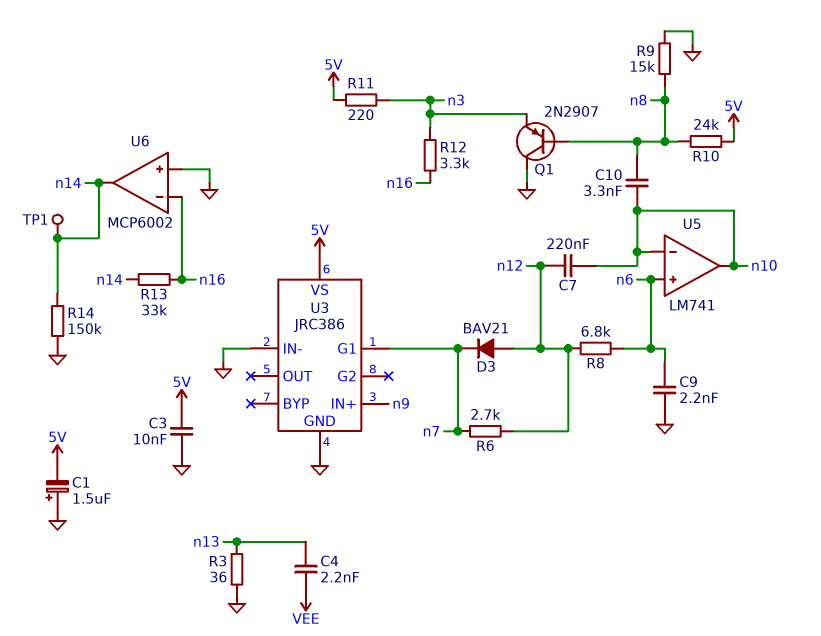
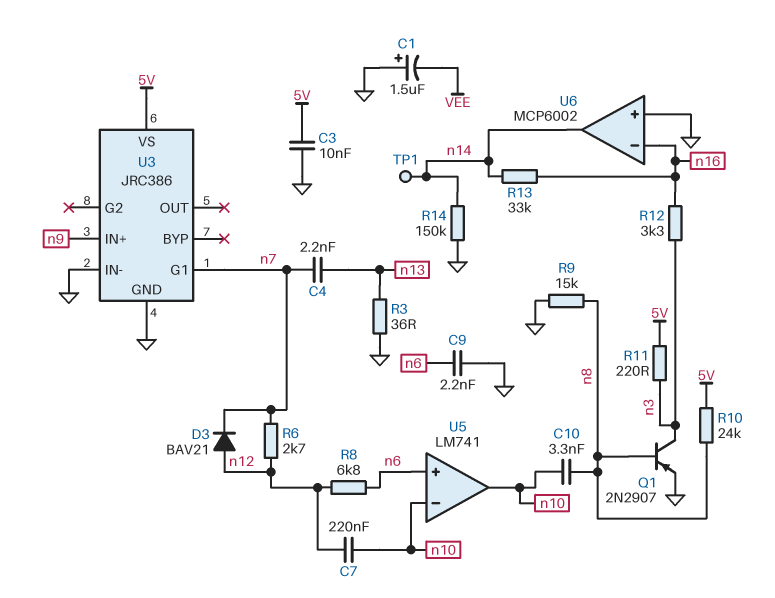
C1: 1.5uF (plus GND, minus 5V) -> 1.5uF (plus GND, minus VEE)
C4: 2.2nF (VEE, n13) -> 2.2nF (n7, n13)
Q1: PNP 2N2907 (B n8, C GND, E n3) -> PNP 2N2907 (B n8, C n3, E GND)

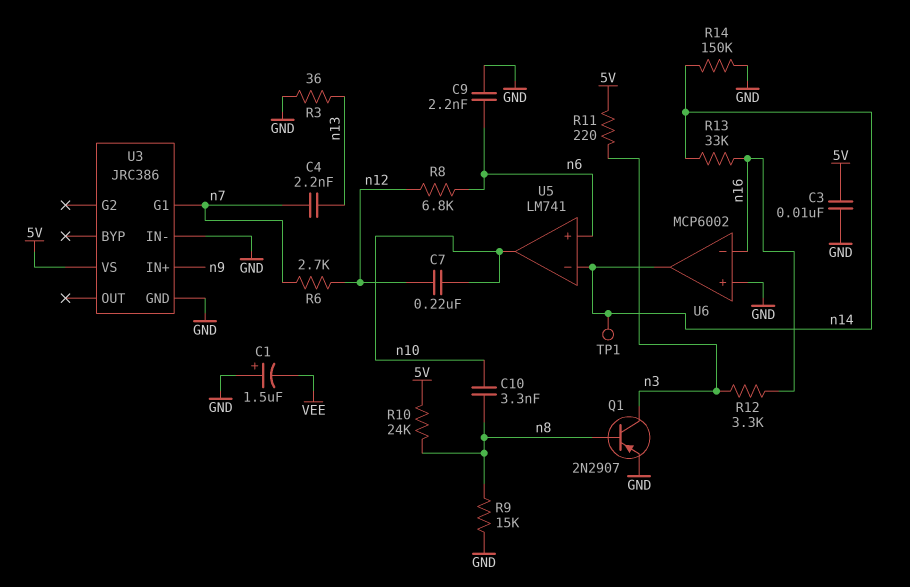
D3: diode BAV21 (A n12, K n7) -> none
U5 pin in-: n10 -> n14

